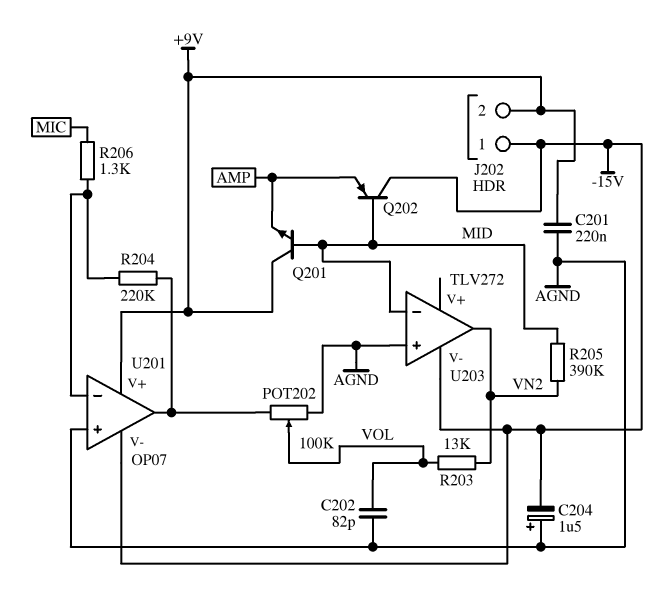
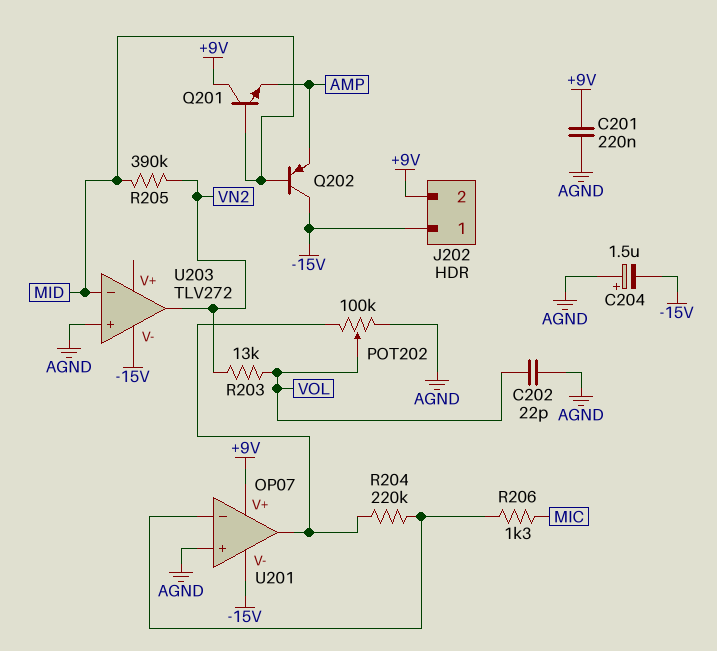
C202: 82pF (AGND, VOL) -> 22pF (AGND, VOL)

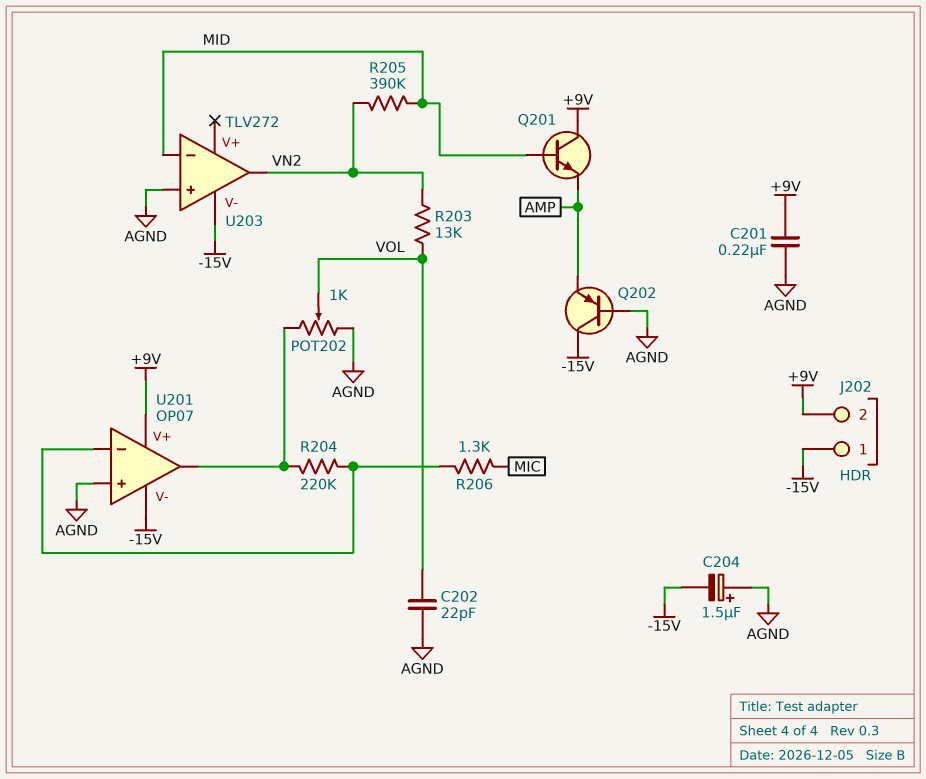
POT202: 100k (AGND, U201/out, wiper VOL) -> 1k (AGND, U201/out, wiper VOL)
Q202: PNP (B MID, C -15V, E AMP) -> PNP (B AGND, C -15V, E AMP)

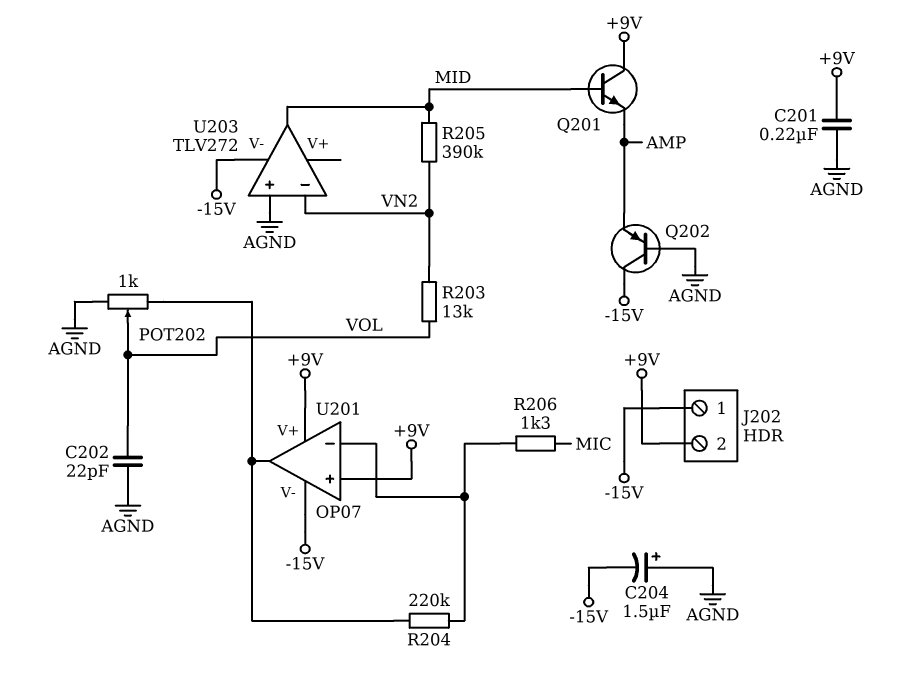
U201 pin in+: AGND -> +9V
U203 pin in-: MID -> VN2
U203 pin out: VN2 -> MID

